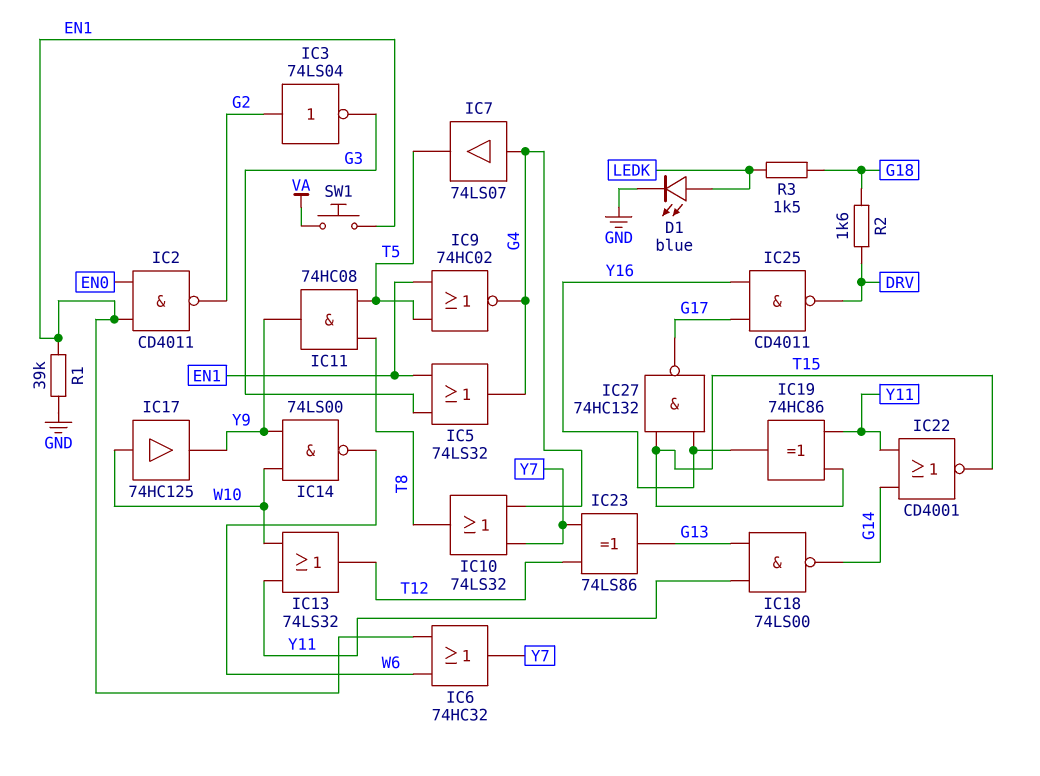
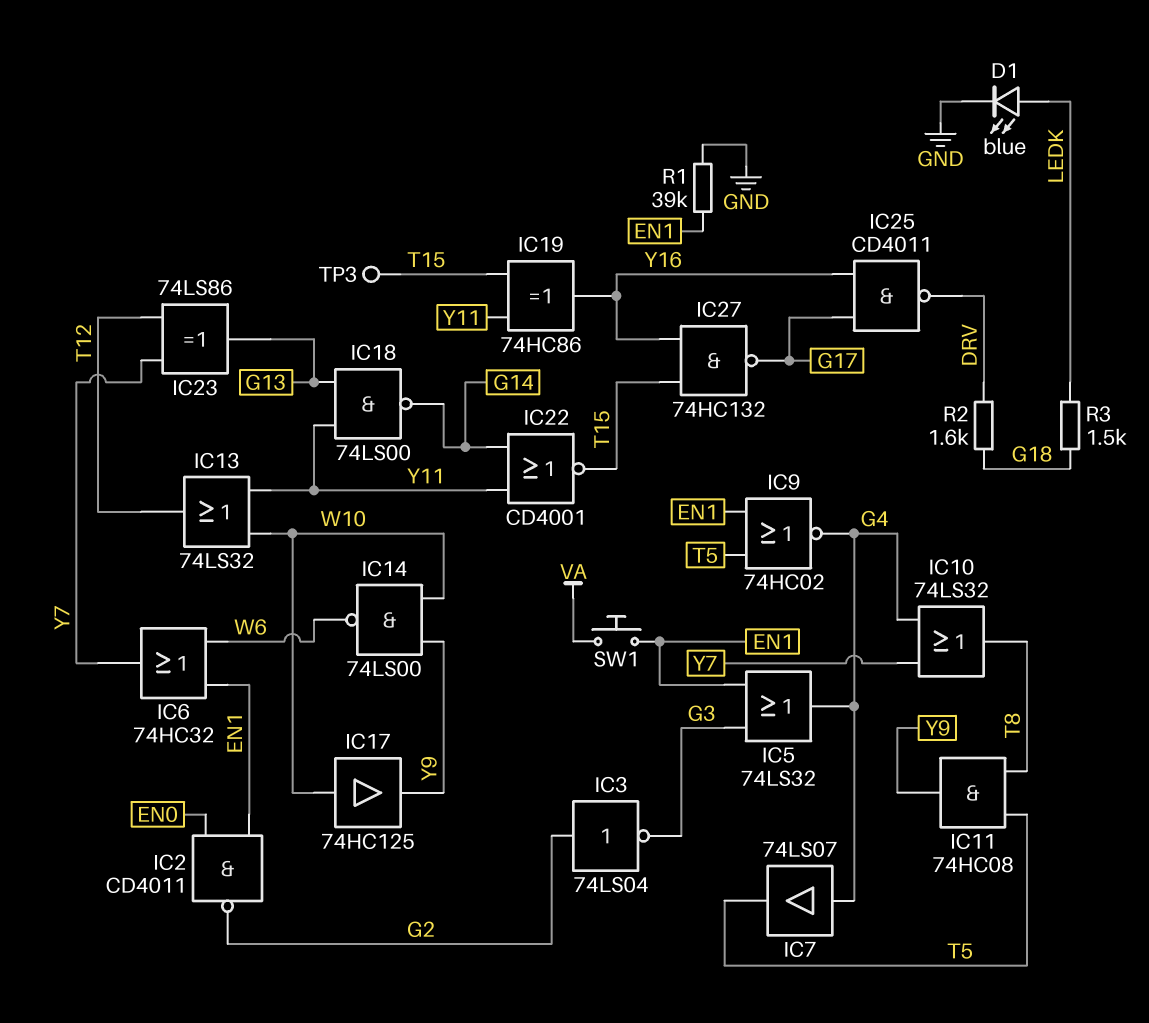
TP3: none -> test point (T15)

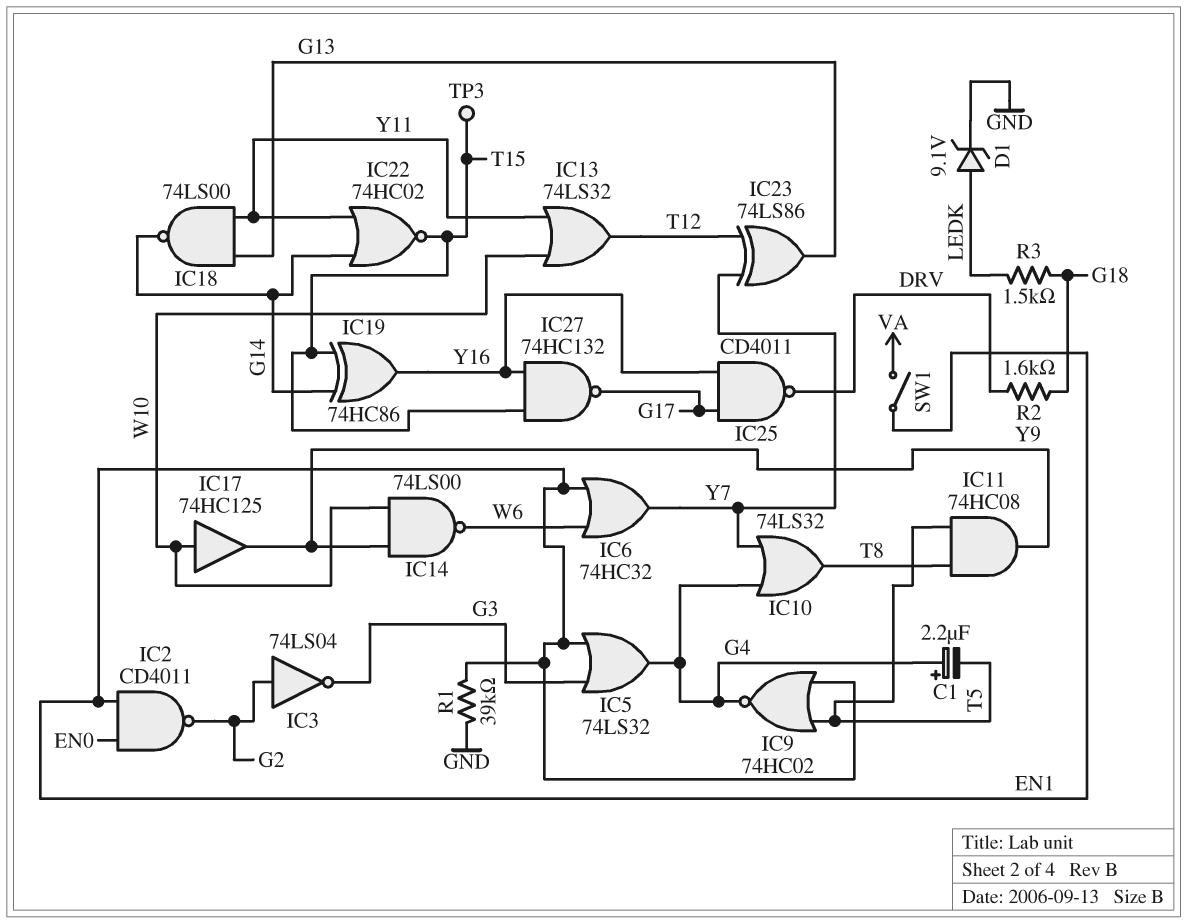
C1: none -> 2.2uF (plus G4, minus T5)
D1: LED blue (A LEDK, K GND) -> zener 9.1V (A LEDK, K GND)
IC7: buffer 74LS07 (in G4, out T5) -> none
IC19: XOR 74HC86 (in T15, in Y11, out Y16) -> XOR 74HC86 (in G14, in T15, out Y16)
IC22: NOR CD4001 (in G14, in Y11, out T15) -> NOR 74HC02 (in G14, in Y11, out T15)
SW1: button (EN1, VA) -> switch (EN1, VA)

